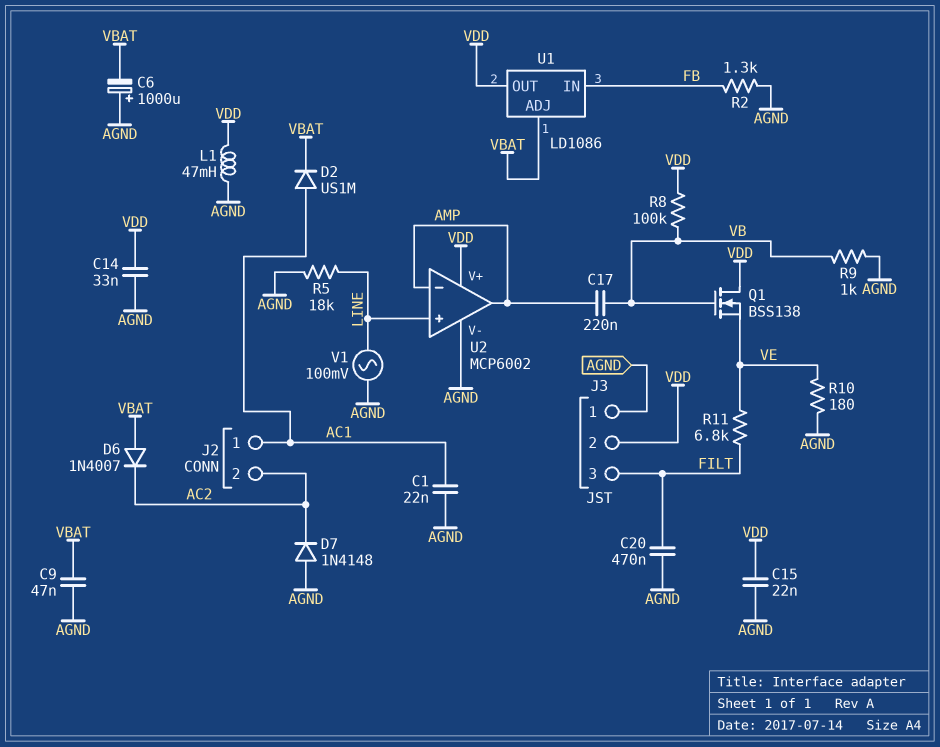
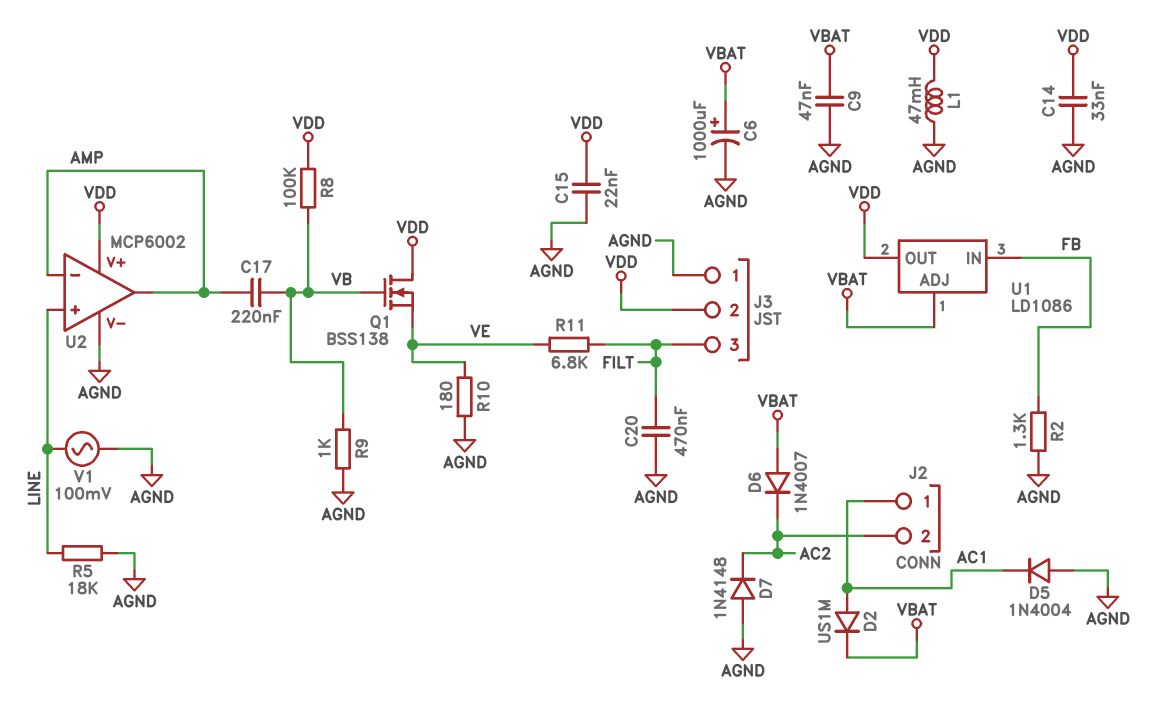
C1: 22nF (AC1, AGND) -> none
C6: 1000uF (plus AGND, minus VBAT) -> 1000uF (plus VBAT, minus AGND)
D5: none -> diode 1N4004 (A AGND, K AC1)

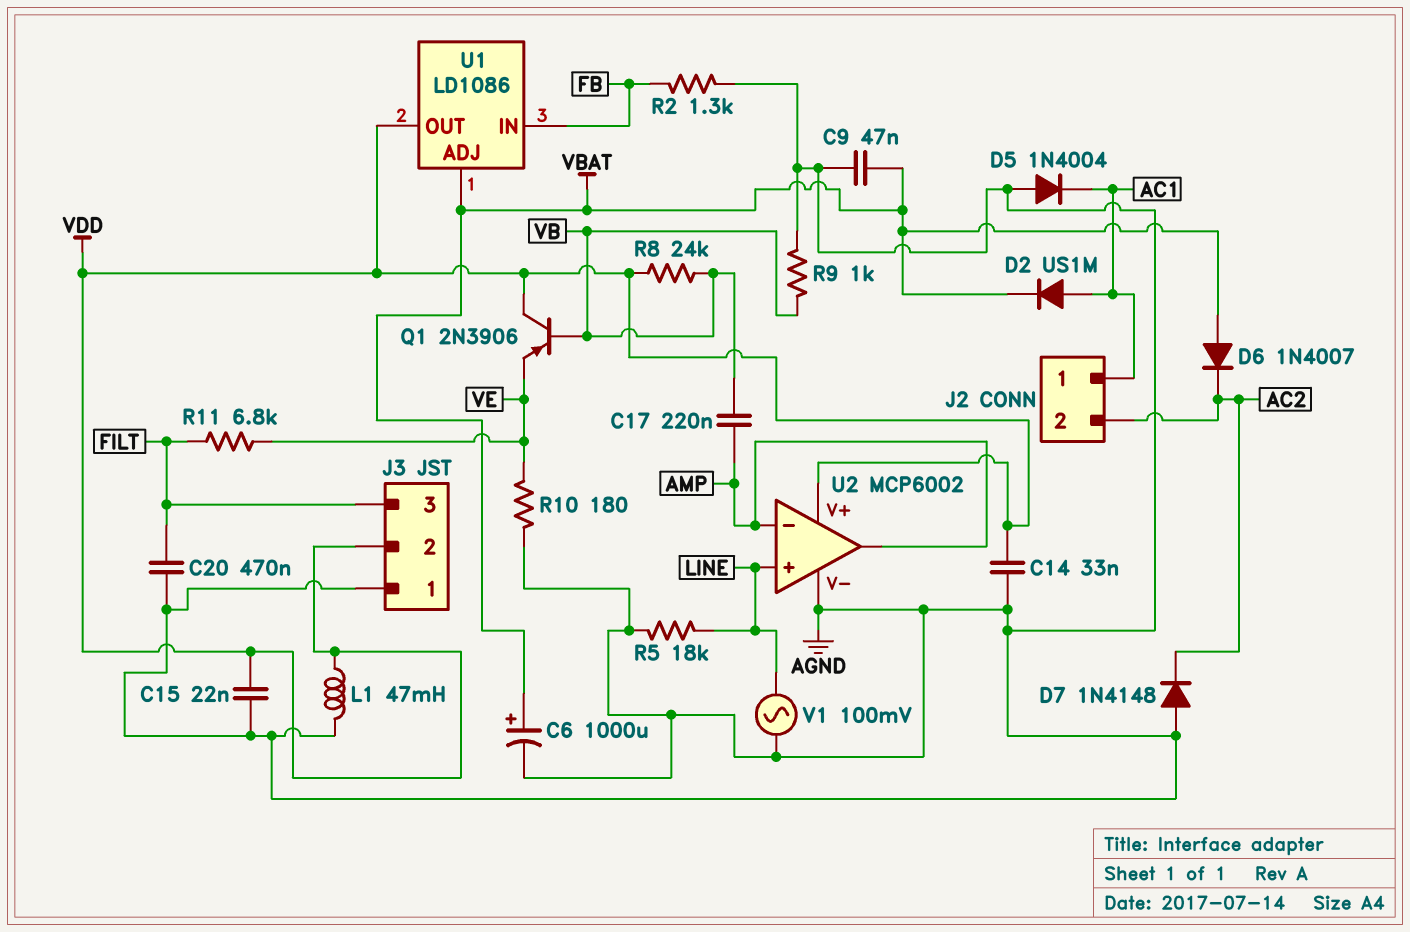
Q1: NMOS BSS138 (G VB, D VDD, S VE) -> PNP 2N3906 (B VB, C VDD, E VE)
R8: 100k (VB, VDD) -> 24k (VB, VDD)

